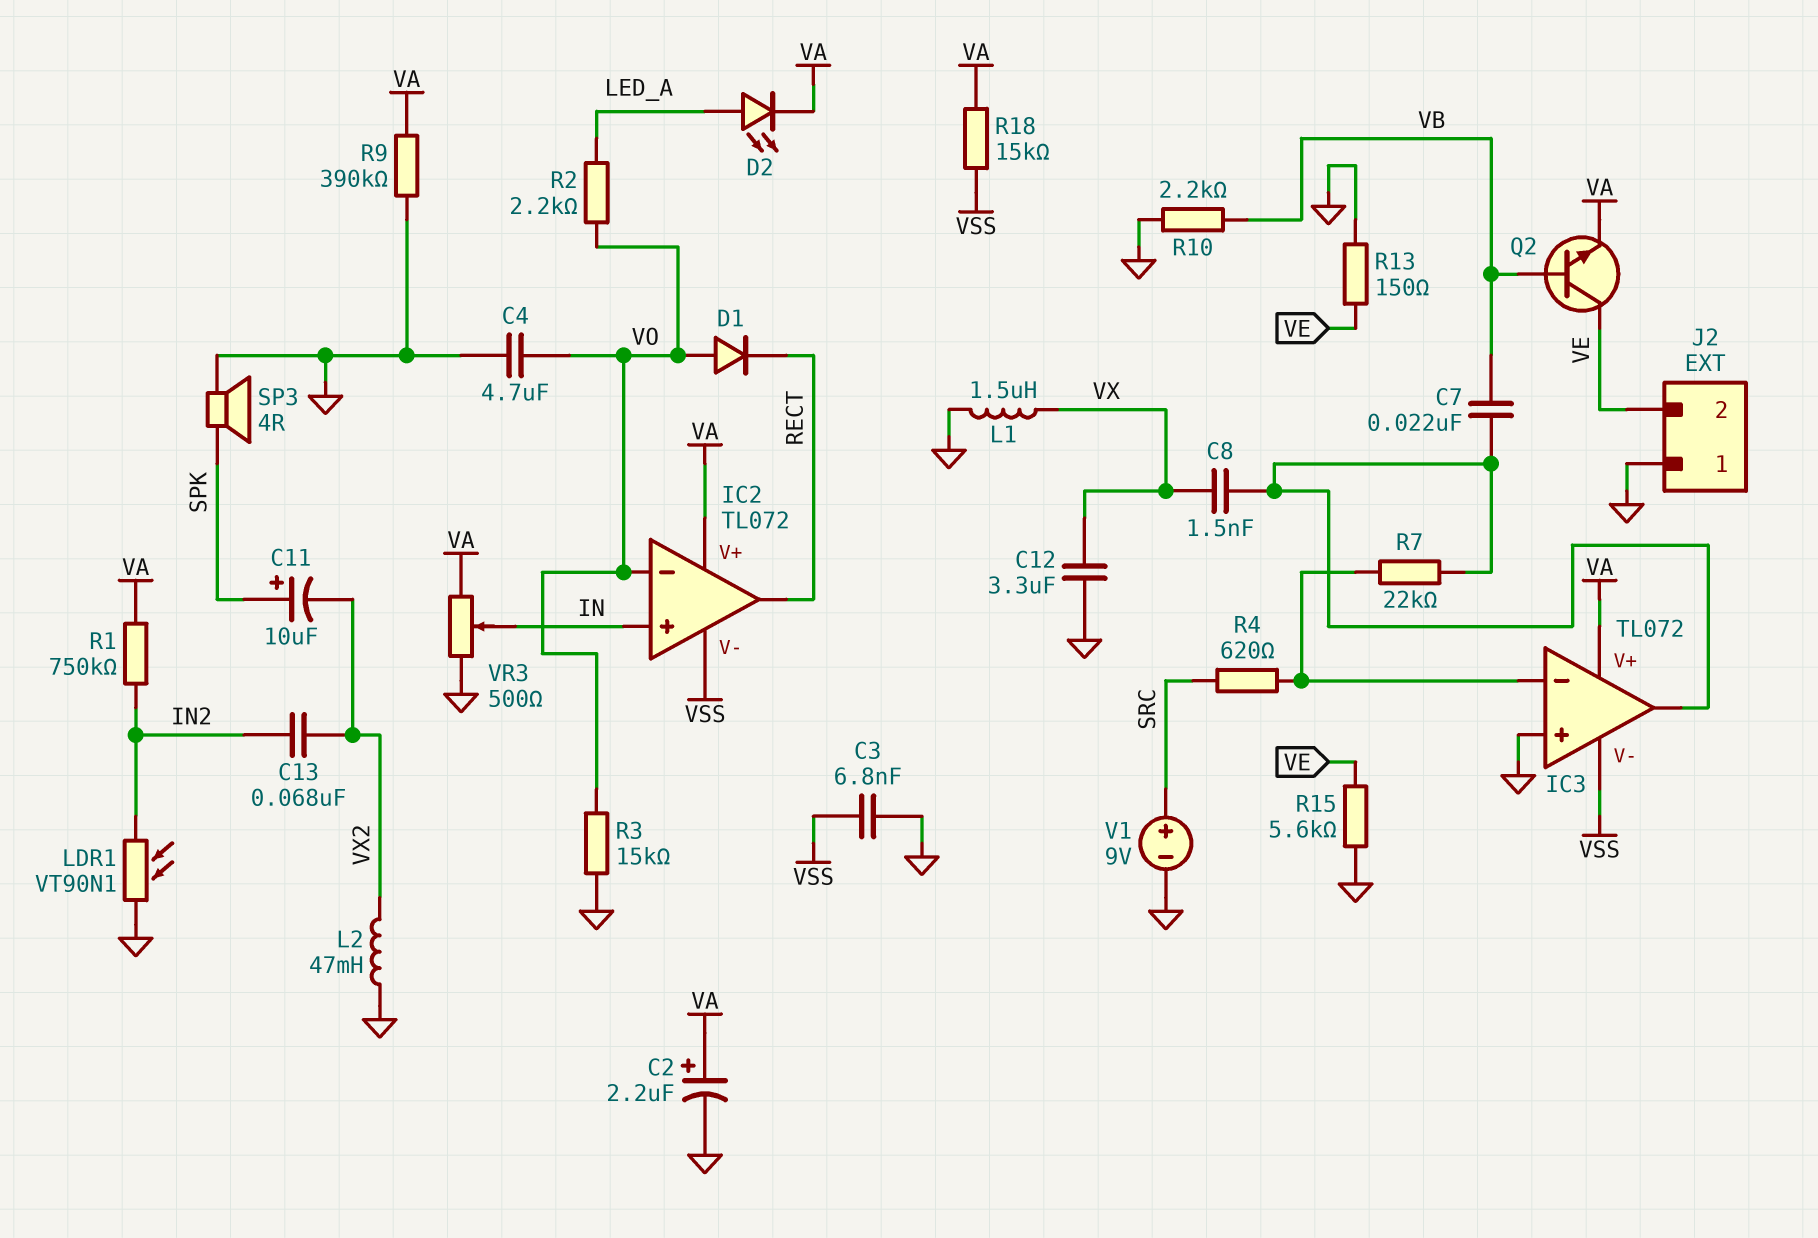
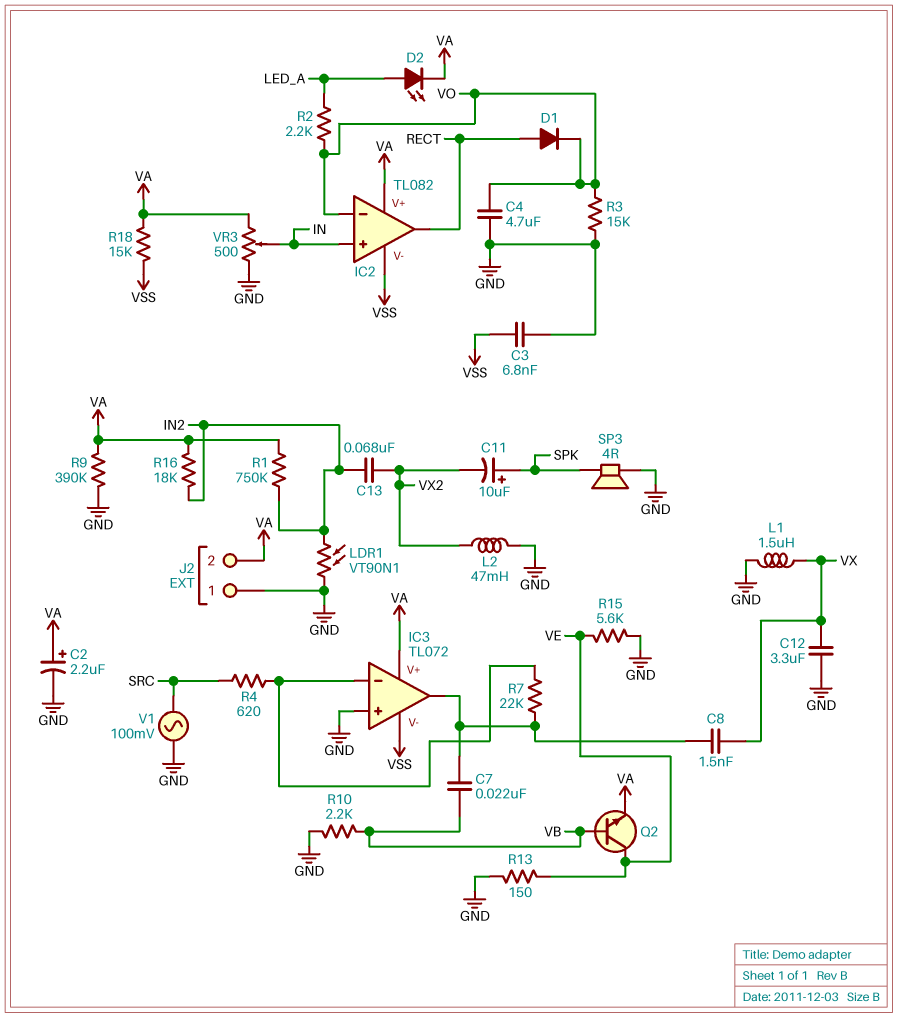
D1: diode (A VO, K RECT) -> diode (A RECT, K VO)
IC2: TL072 -> TL082
J2 pin 2: VE -> VA
R16: none -> 18k (IN2, VA)
V1: 9V (plus SRC, minus GND) -> AC 100mV (GND, SRC)

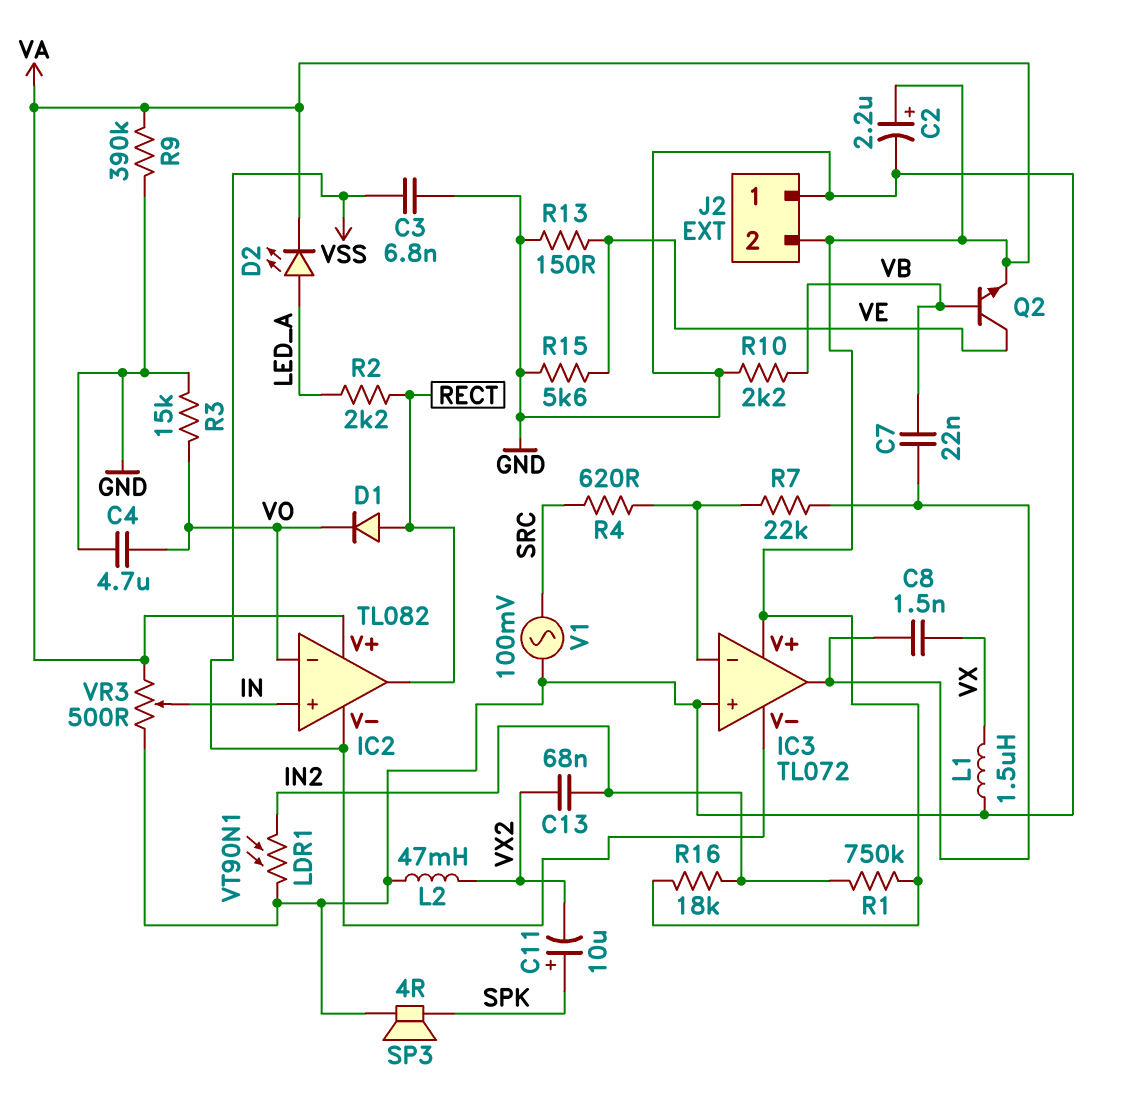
C12: 3.3uF (GND, VX) -> none
R2: 2.2k (LED_A, VO) -> 2.2k (LED_A, RECT)
R18: 15k (VA, VSS) -> none

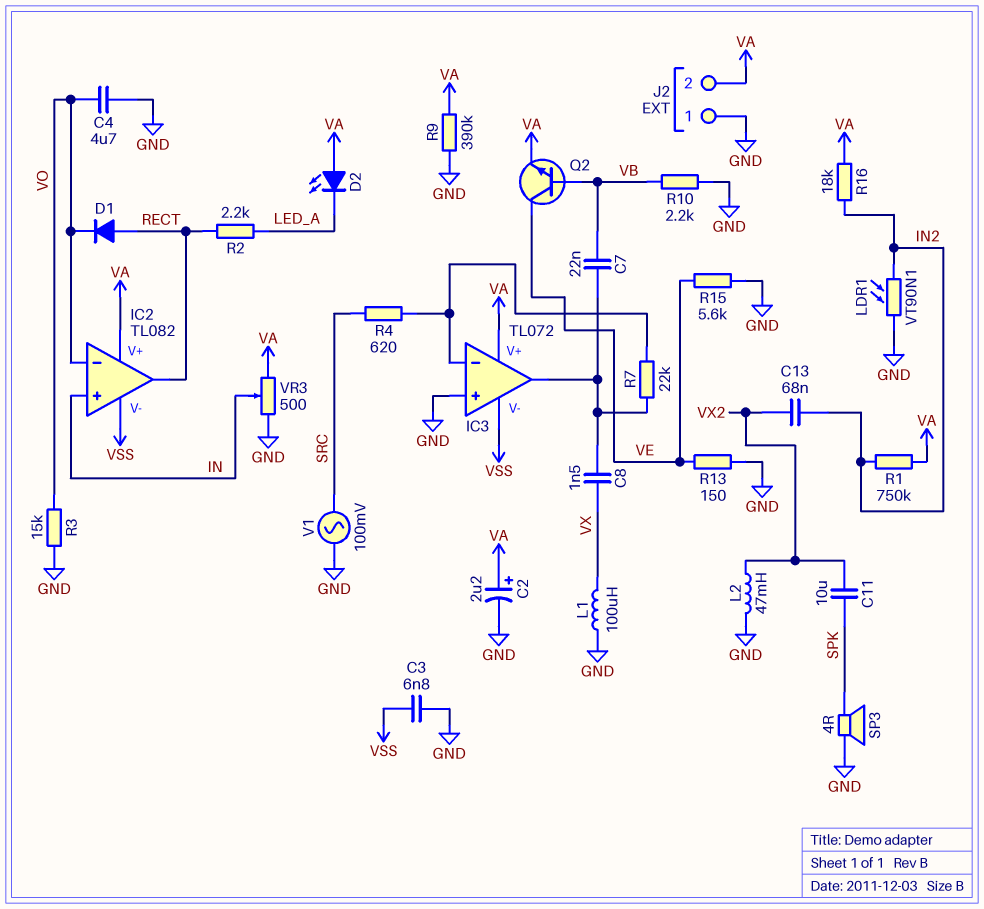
C11: 10uF (plus SPK, minus VX2) -> 10uF (SPK, VX2)
D2: LED (A LED_A, K VA) -> LED (A VA, K LED_A)
L1: 1.5uH (GND, VX) -> 100uH (GND, VX)

